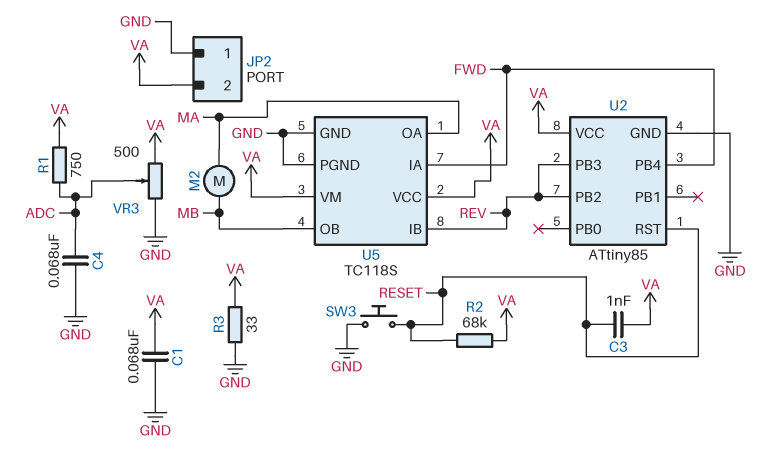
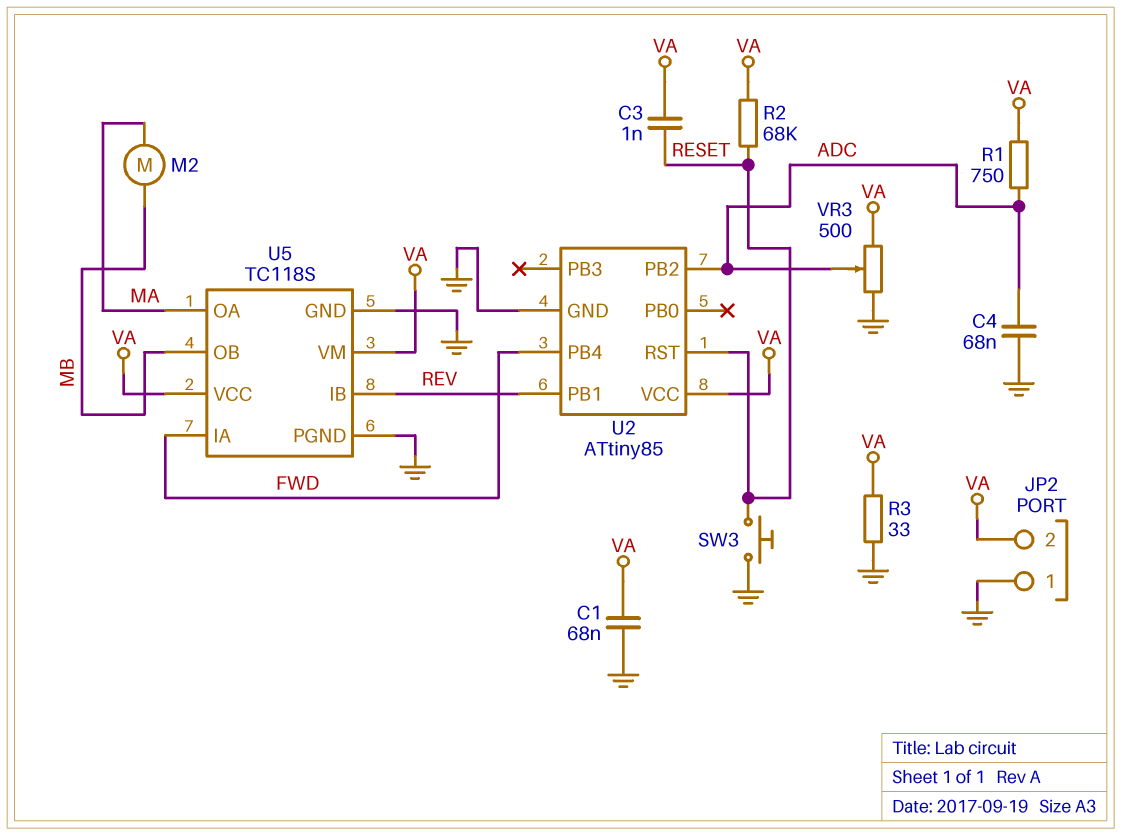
U2 pin PB1: none -> REV
U2 pin PB2: REV -> ADC
U2 pin PB3: REV -> none

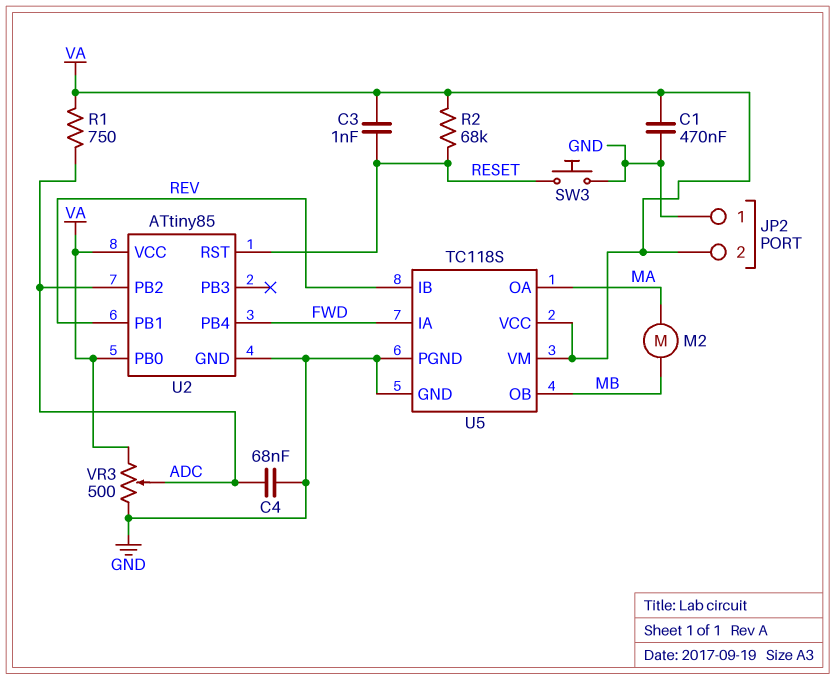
C1: 68nF (GND, VA) -> 470nF (GND, VA)
R3: 33 (GND, VA) -> none
U2 pin PB0: none -> VA

